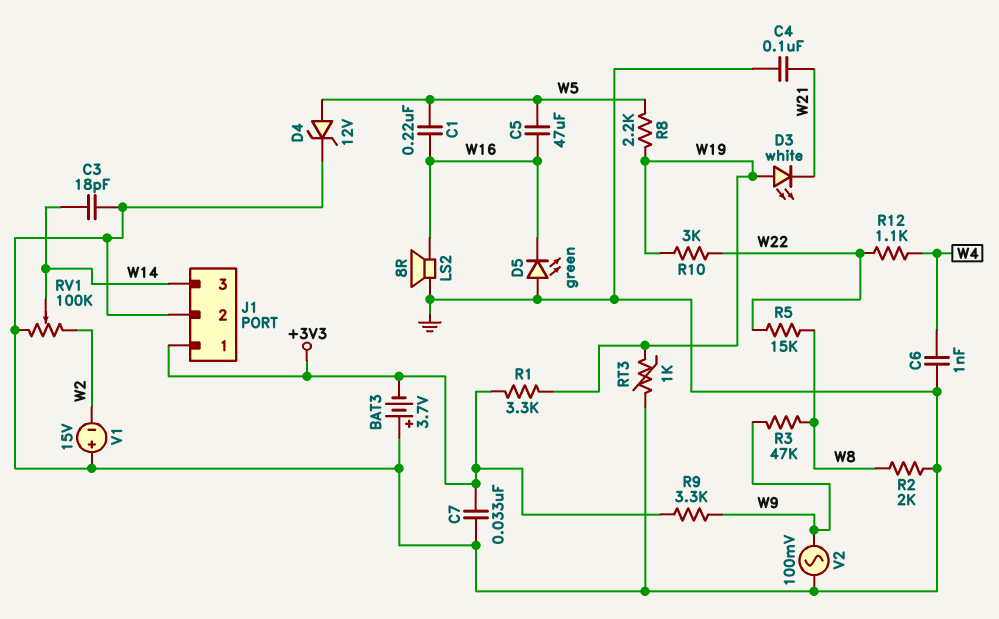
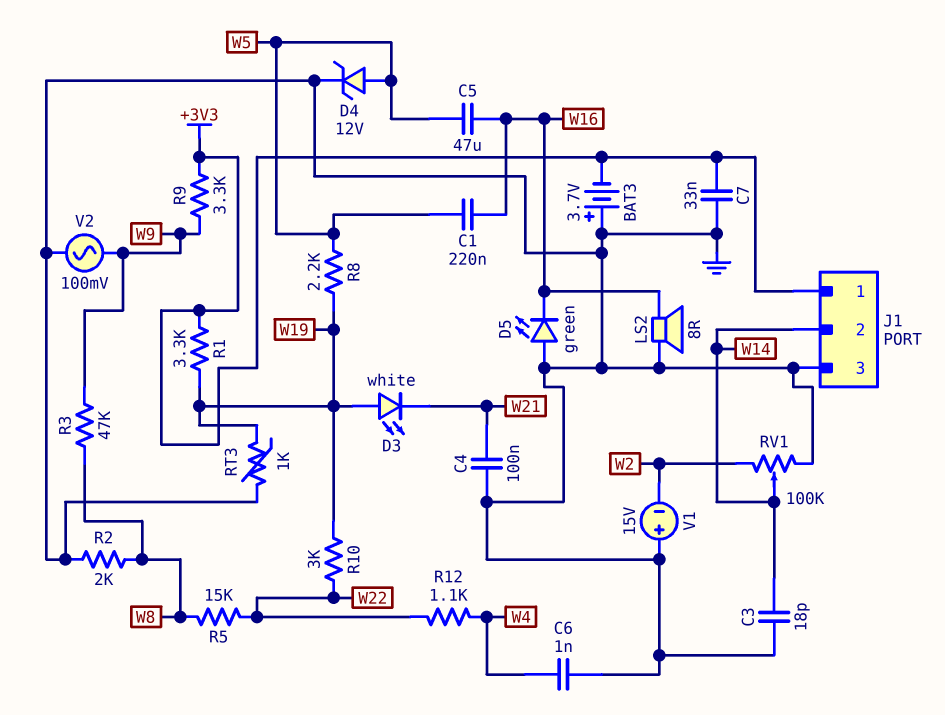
J1 pin 2: GND -> W14
J1 pin 3: W14 -> GND

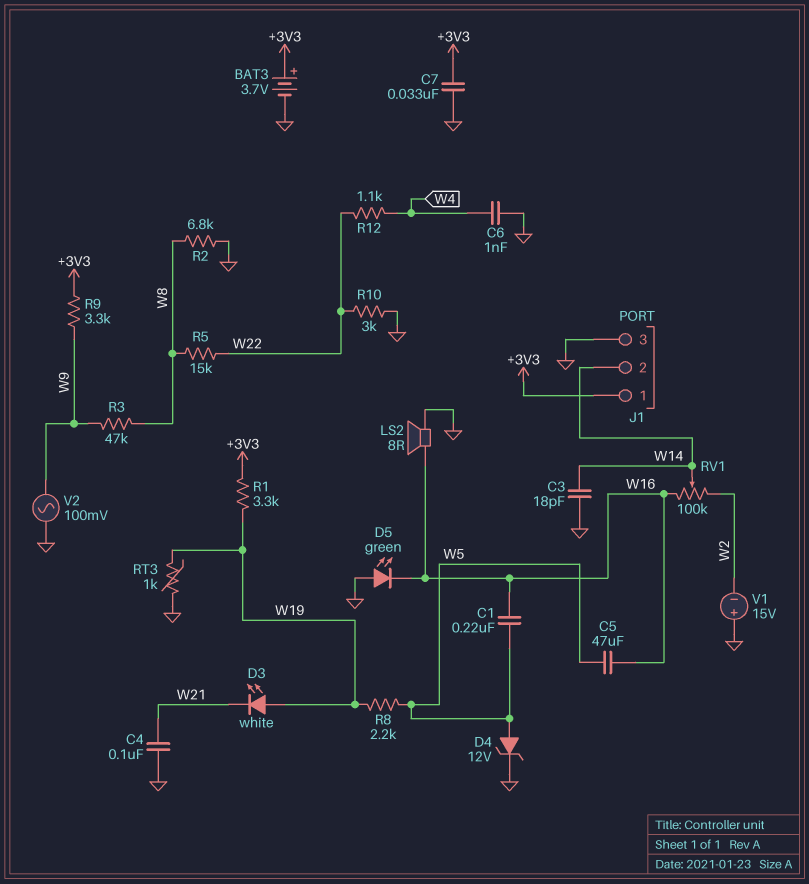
BAT3: 3.7V (plus GND, minus +3V3) -> 3.7V (plus +3V3, minus GND)
R2: 2k (GND, W8) -> 6.8k (GND, W8)
R10: 3k (W19, W22) -> 3k (GND, W22)
RV1: 100k (GND, W2, wiper W14) -> 100k (W2, W16, wiper W14)

